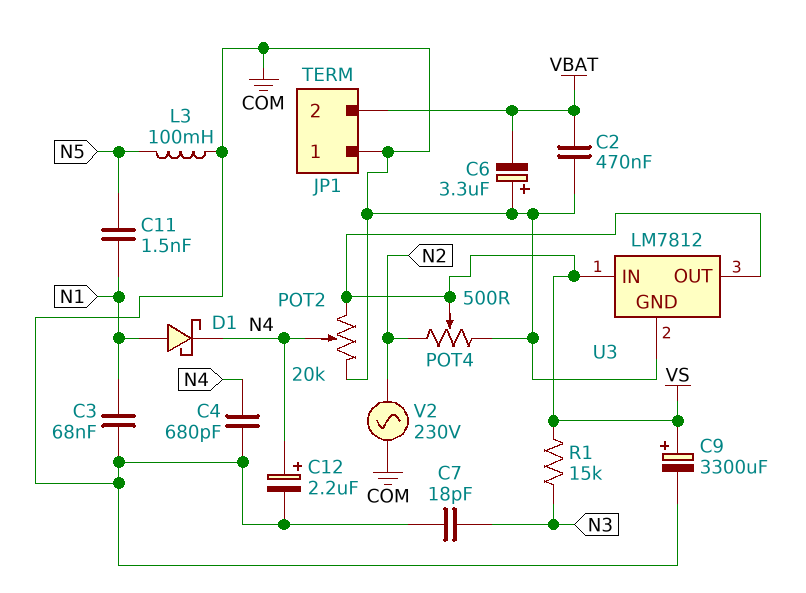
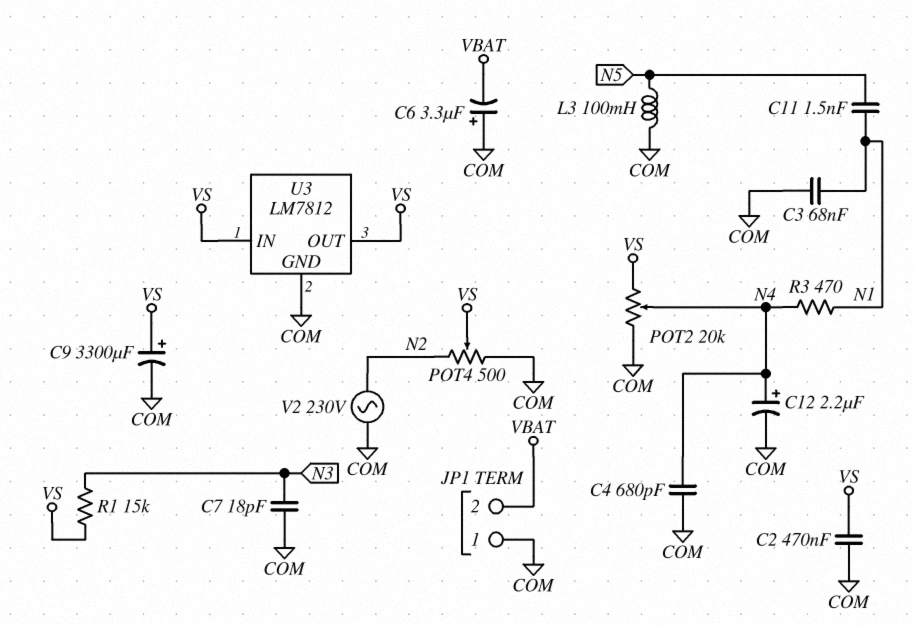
C2: 470nF (COM, VBAT) -> 470nF (COM, VS)
D1: schottky (A N1, K N4) -> none
R3: none -> 470 (N1, N4)

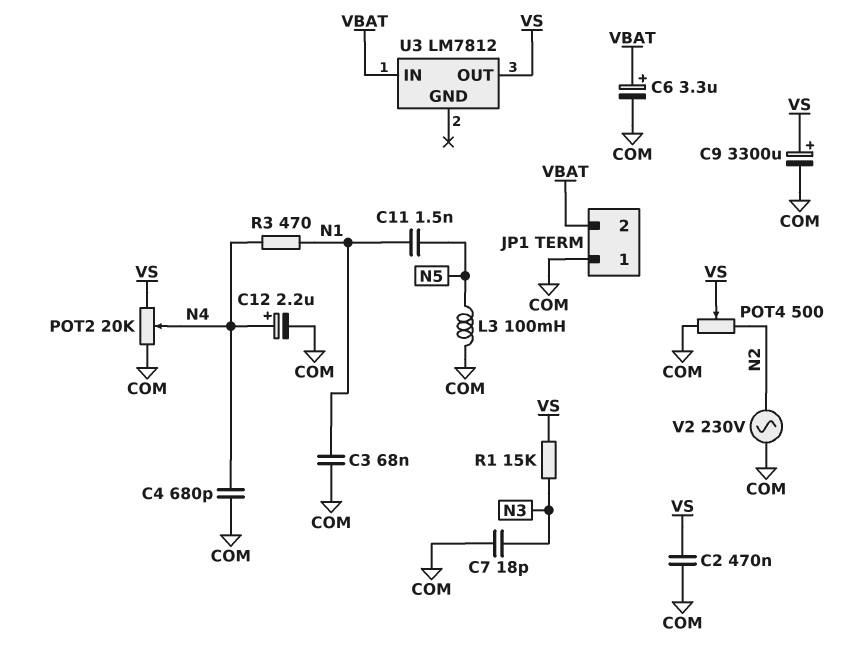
C6: 3.3uF (plus COM, minus VBAT) -> 3.3uF (plus VBAT, minus COM)
U3 pin GND: COM -> none
U3 pin IN: VS -> VBAT

